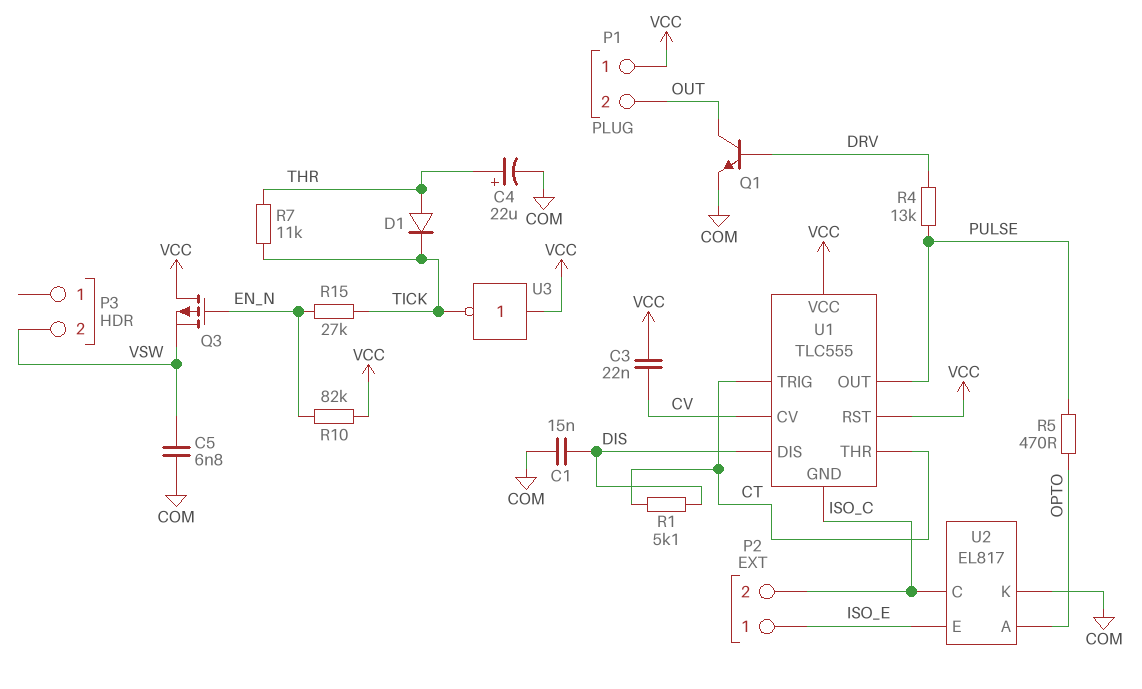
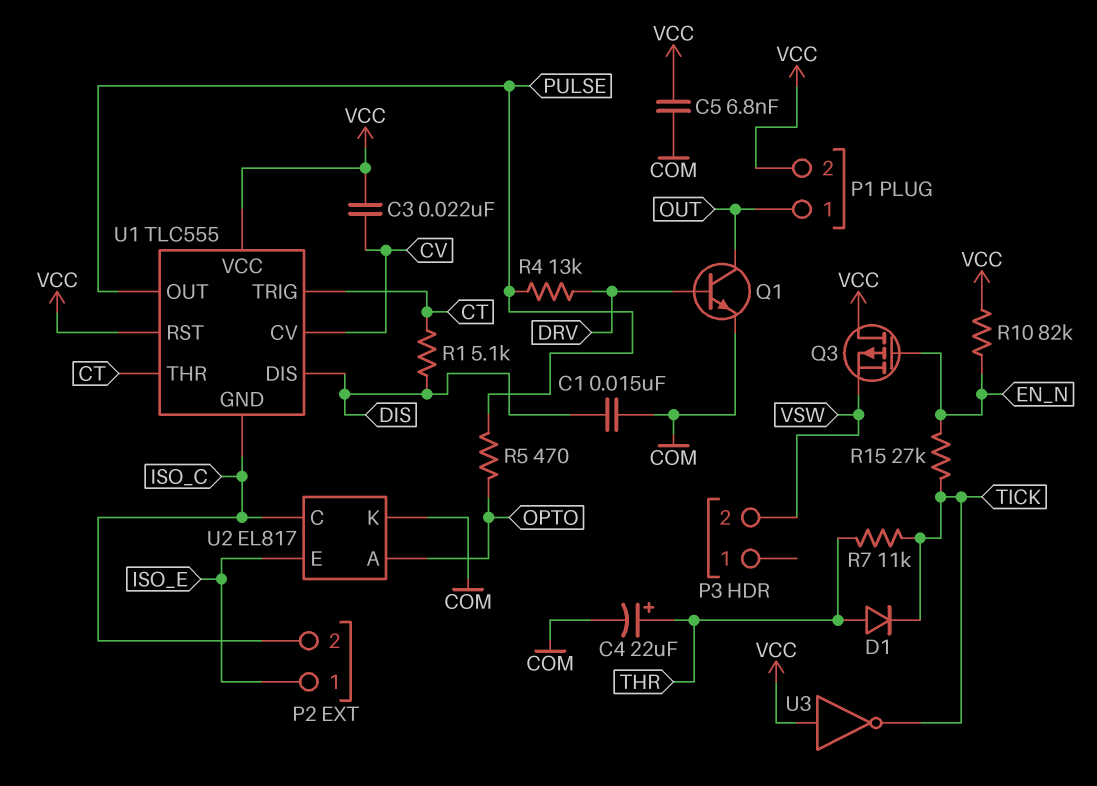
C5: 6.8nF (COM, VSW) -> 6.8nF (COM, VCC)
P1 pin 1: VCC -> OUT
P1 pin 2: OUT -> VCC

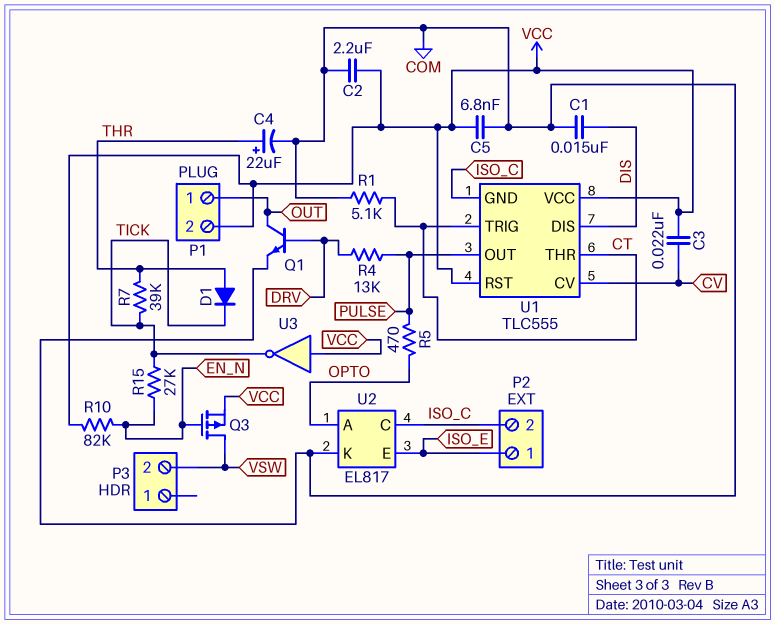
C2: none -> 2.2uF (COM, VCC)
Q3: PMOS (G EN_N, D VCC, S VSW) -> PMOS (G EN_N, D VSW, S VCC)
R1: 5.1k (CT, DIS) -> 5.1k (COM, CT)
R7: 11k (THR, TICK) -> 39k (THR, TICK)

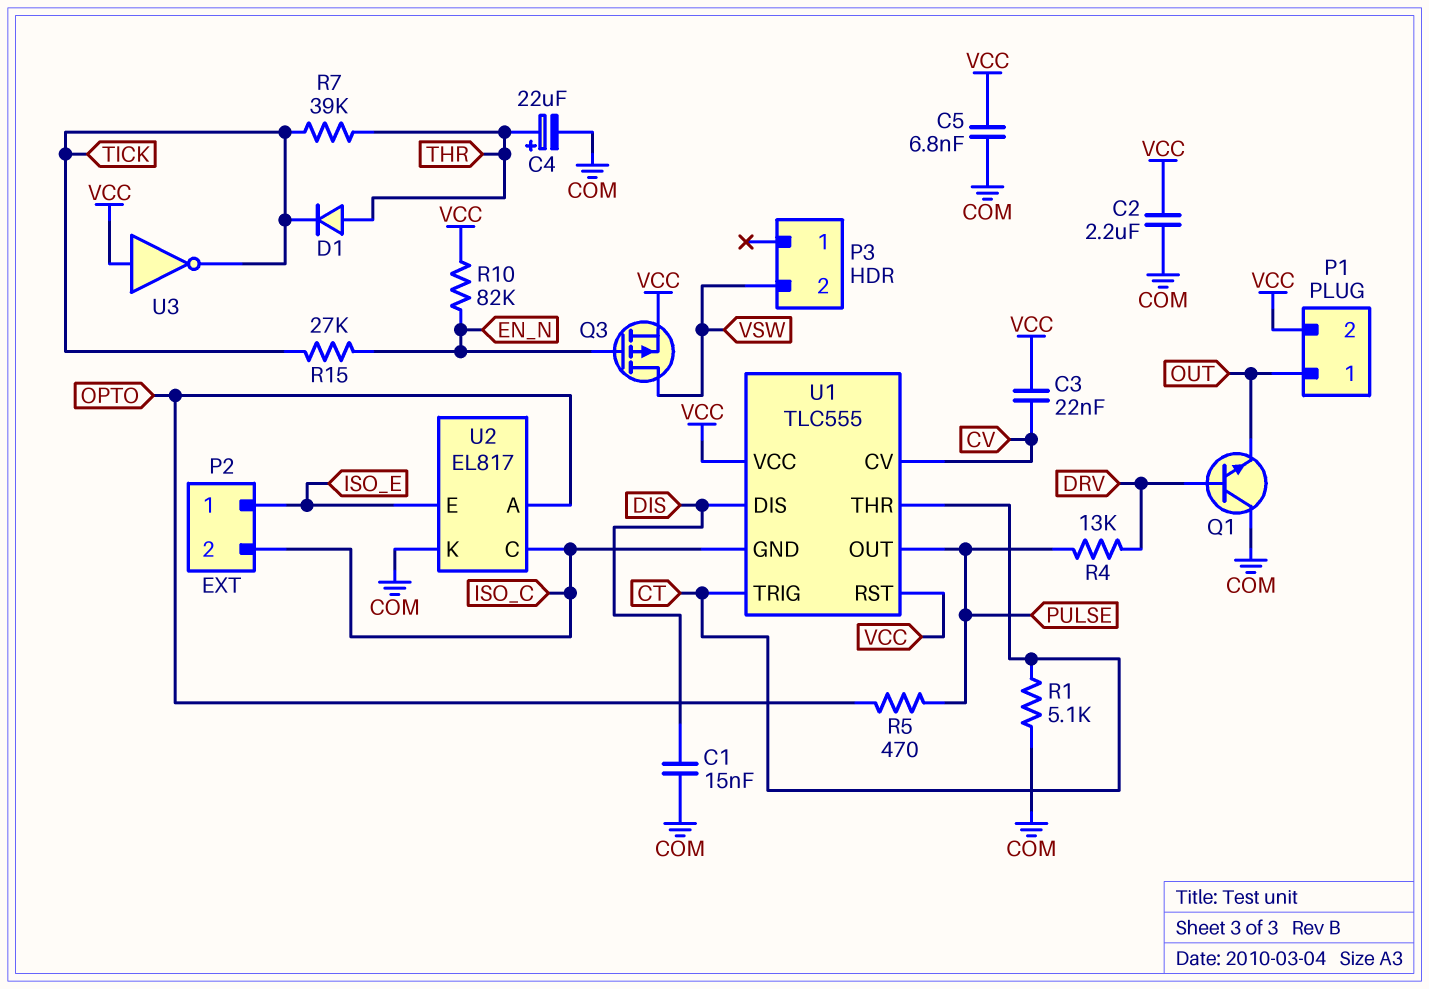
Q1: NPN (B DRV, C OUT, E COM) -> NPN (B DRV, C COM, E OUT)

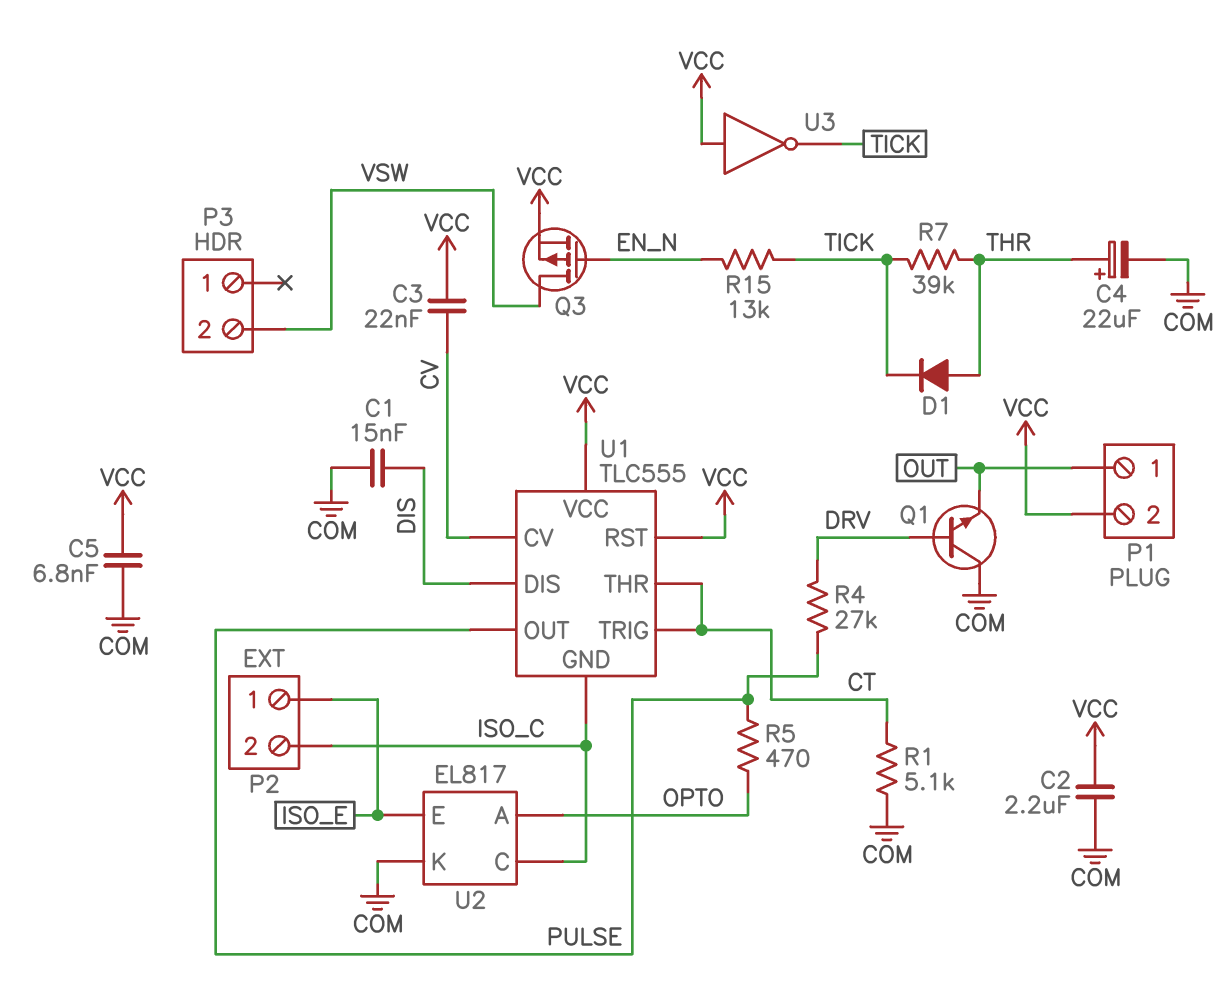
R4: 13k (DRV, PULSE) -> 27k (DRV, PULSE)
R10: 82k (EN_N, VCC) -> none
R15: 27k (EN_N, TICK) -> 13k (EN_N, TICK)

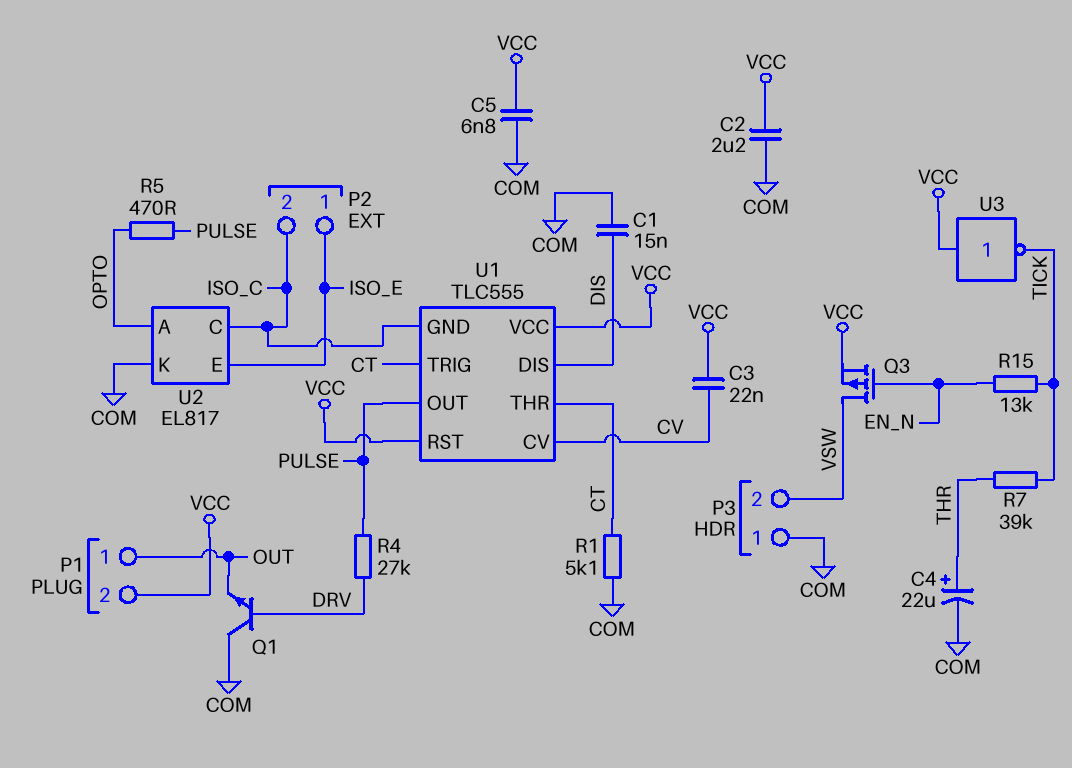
D1: diode (A THR, K TICK) -> none
P3 pin 1: none -> COM

